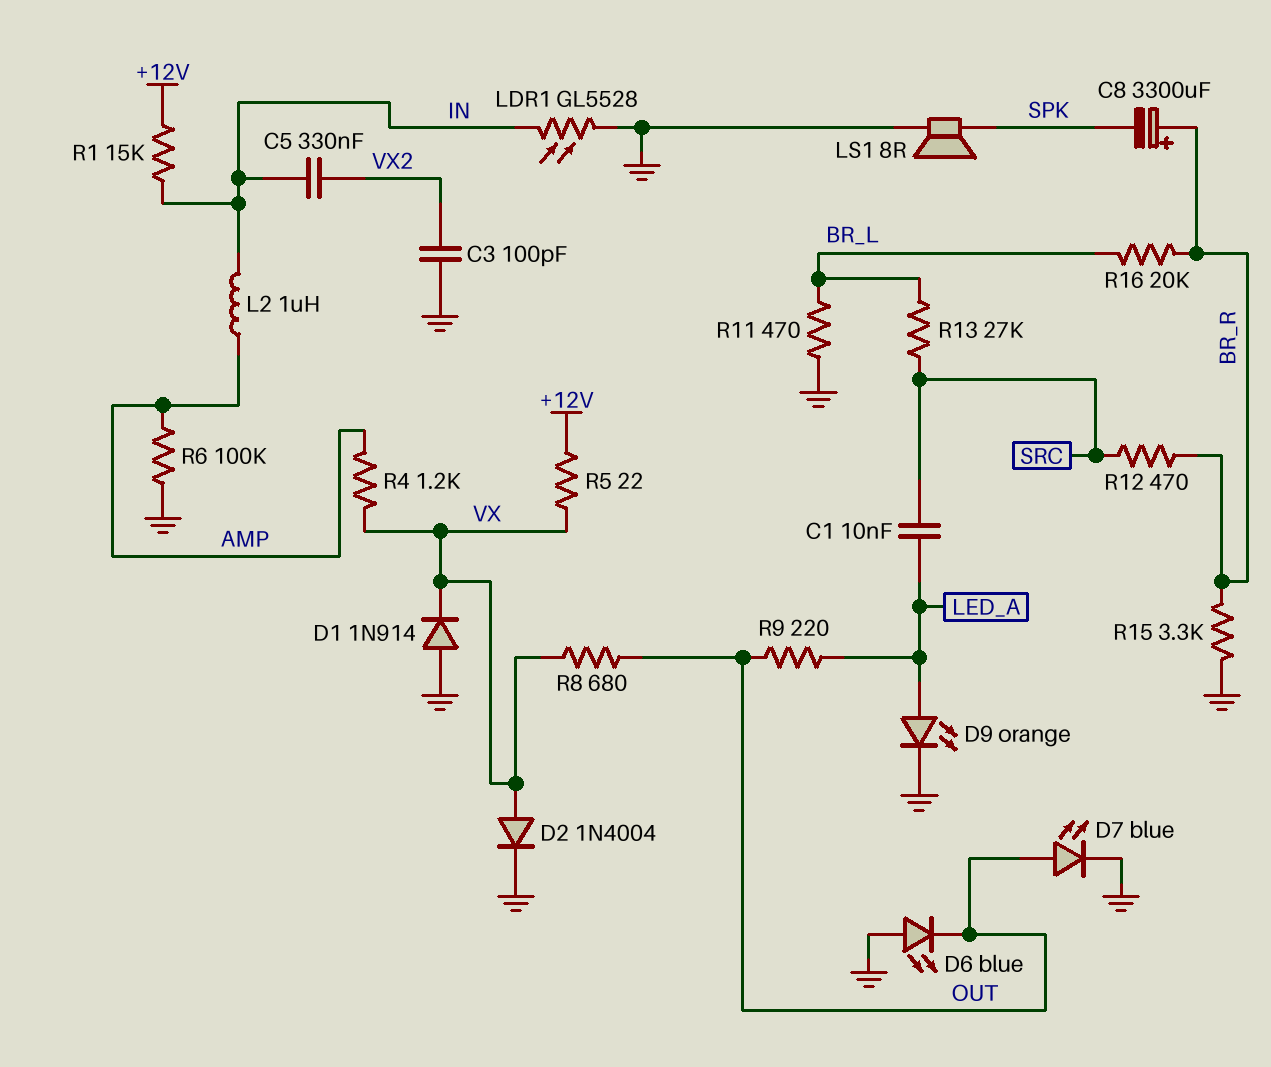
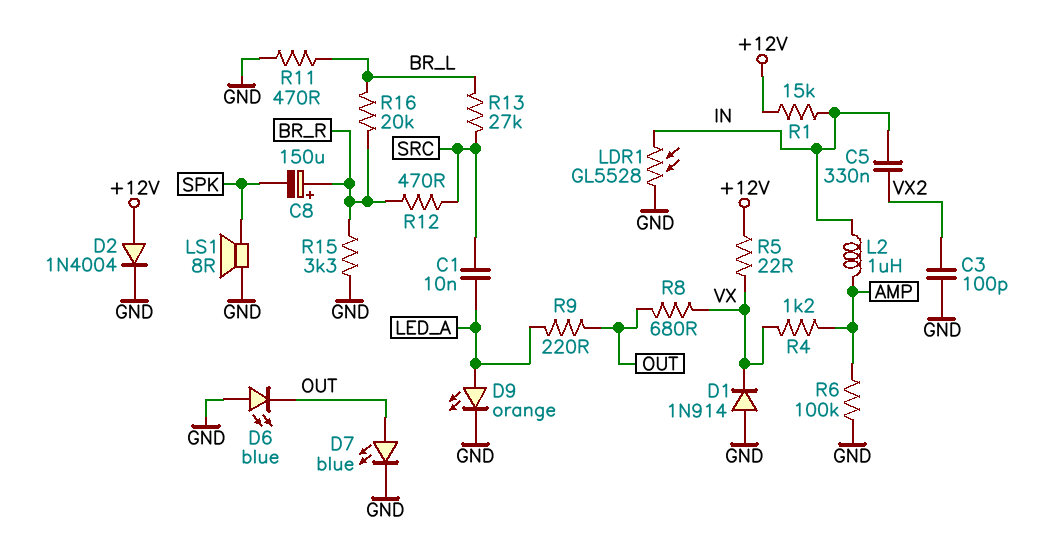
C8: 3300uF (plus BR_R, minus SPK) -> 150uF (plus BR_R, minus SPK)
D2: diode 1N4004 (A VX, K GND) -> diode 1N4004 (A +12V, K GND)

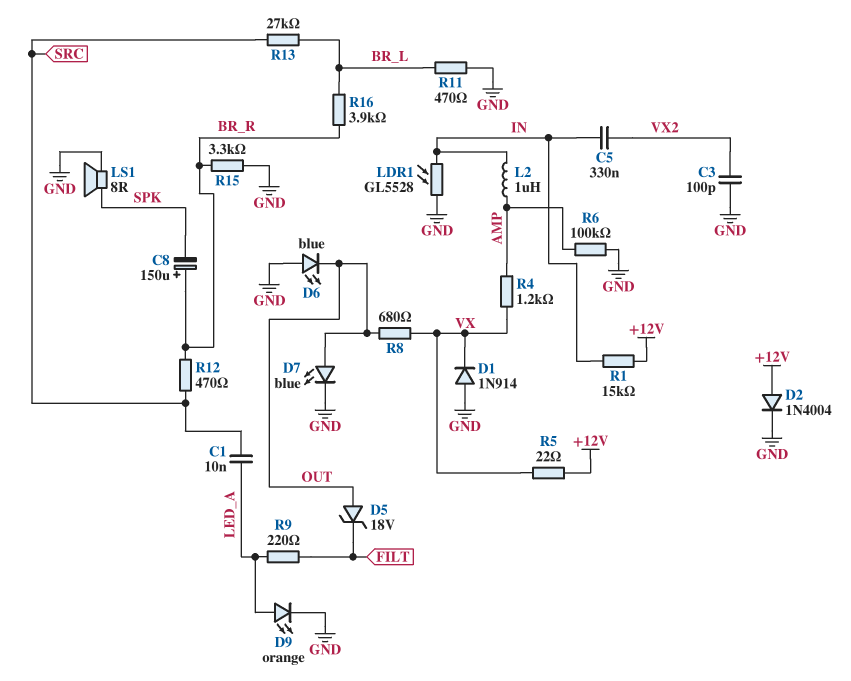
D5: none -> zener 18V (A OUT, K FILT)
R9: 220 (LED_A, OUT) -> 220 (FILT, LED_A)
R16: 20k (BR_L, BR_R) -> 3.9k (BR_L, BR_R)

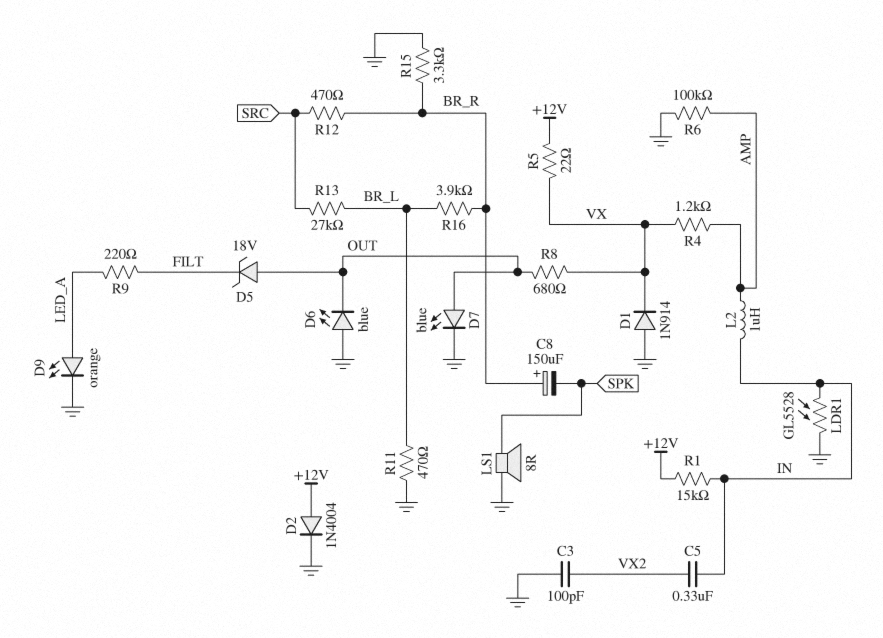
C1: 10nF (LED_A, SRC) -> none

